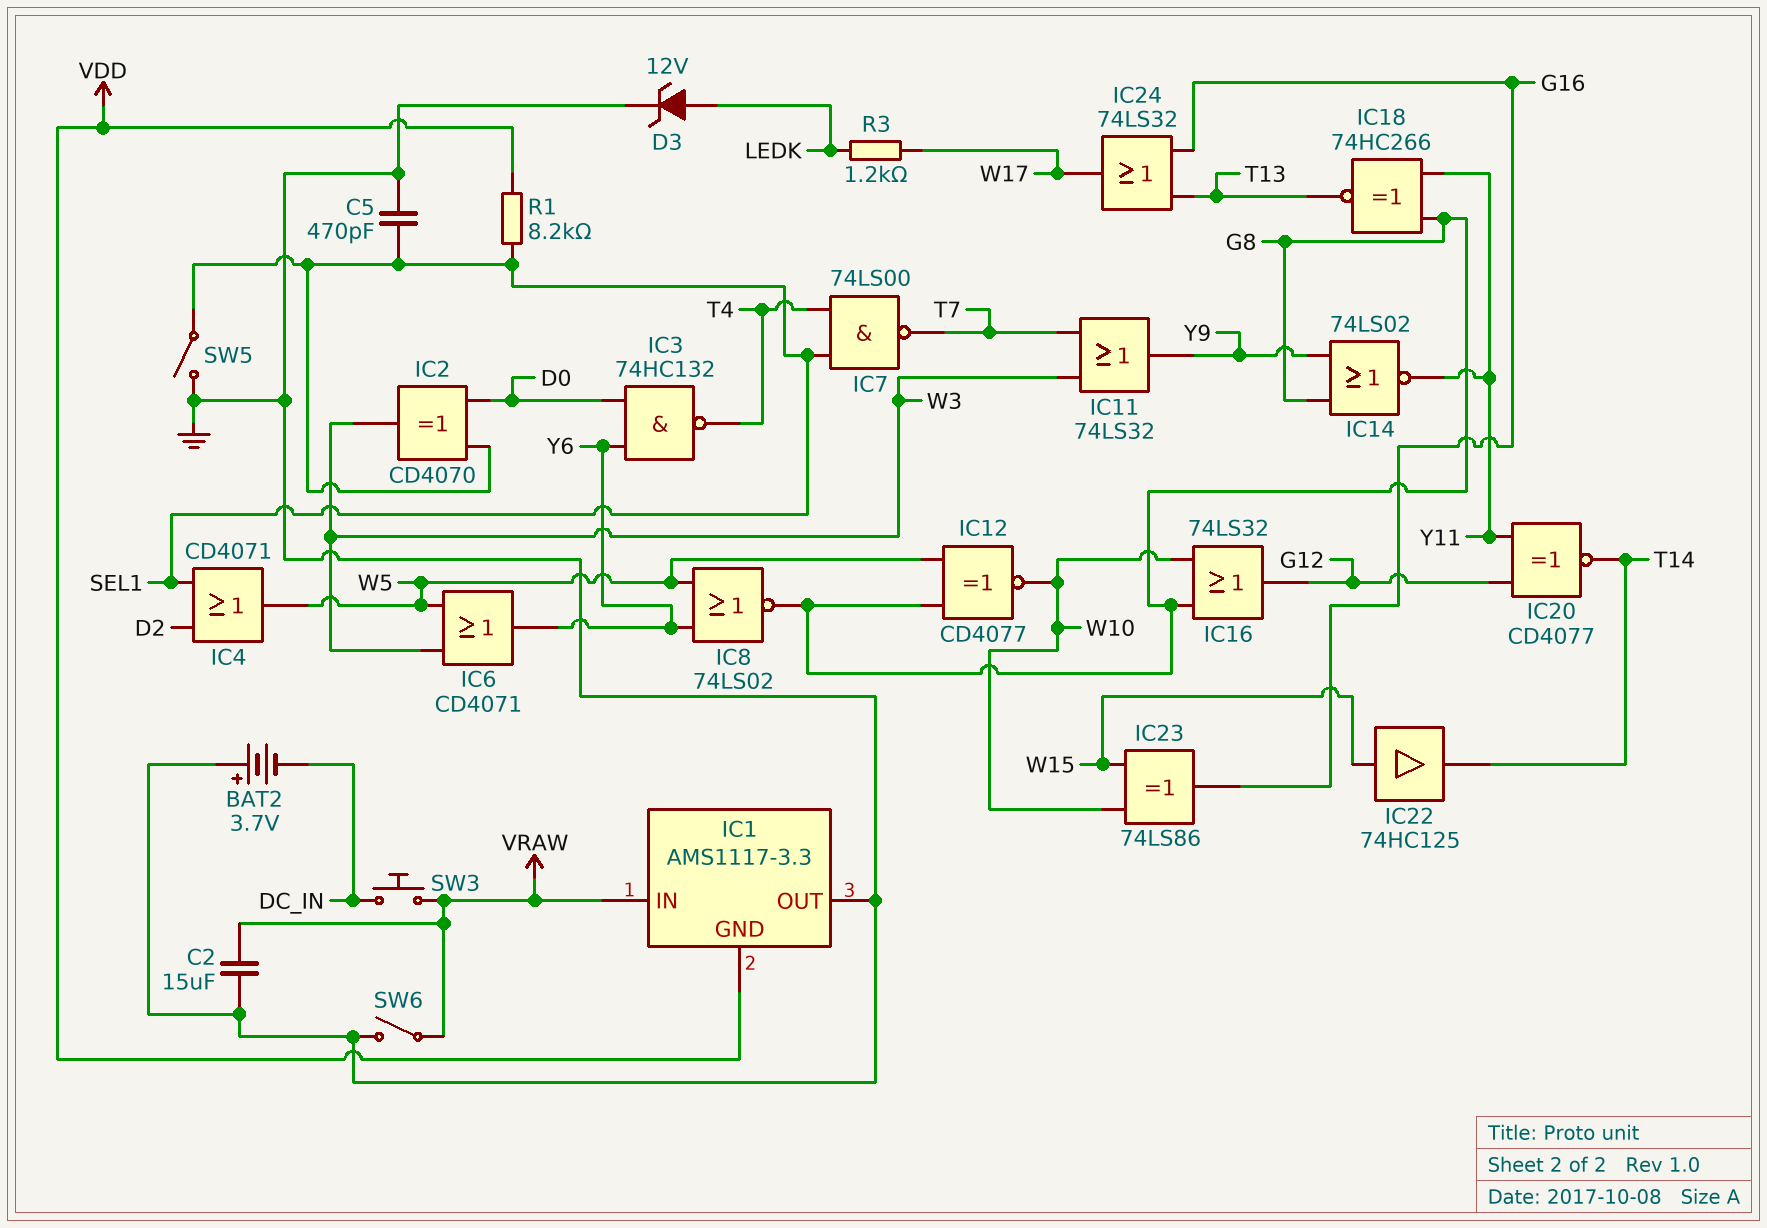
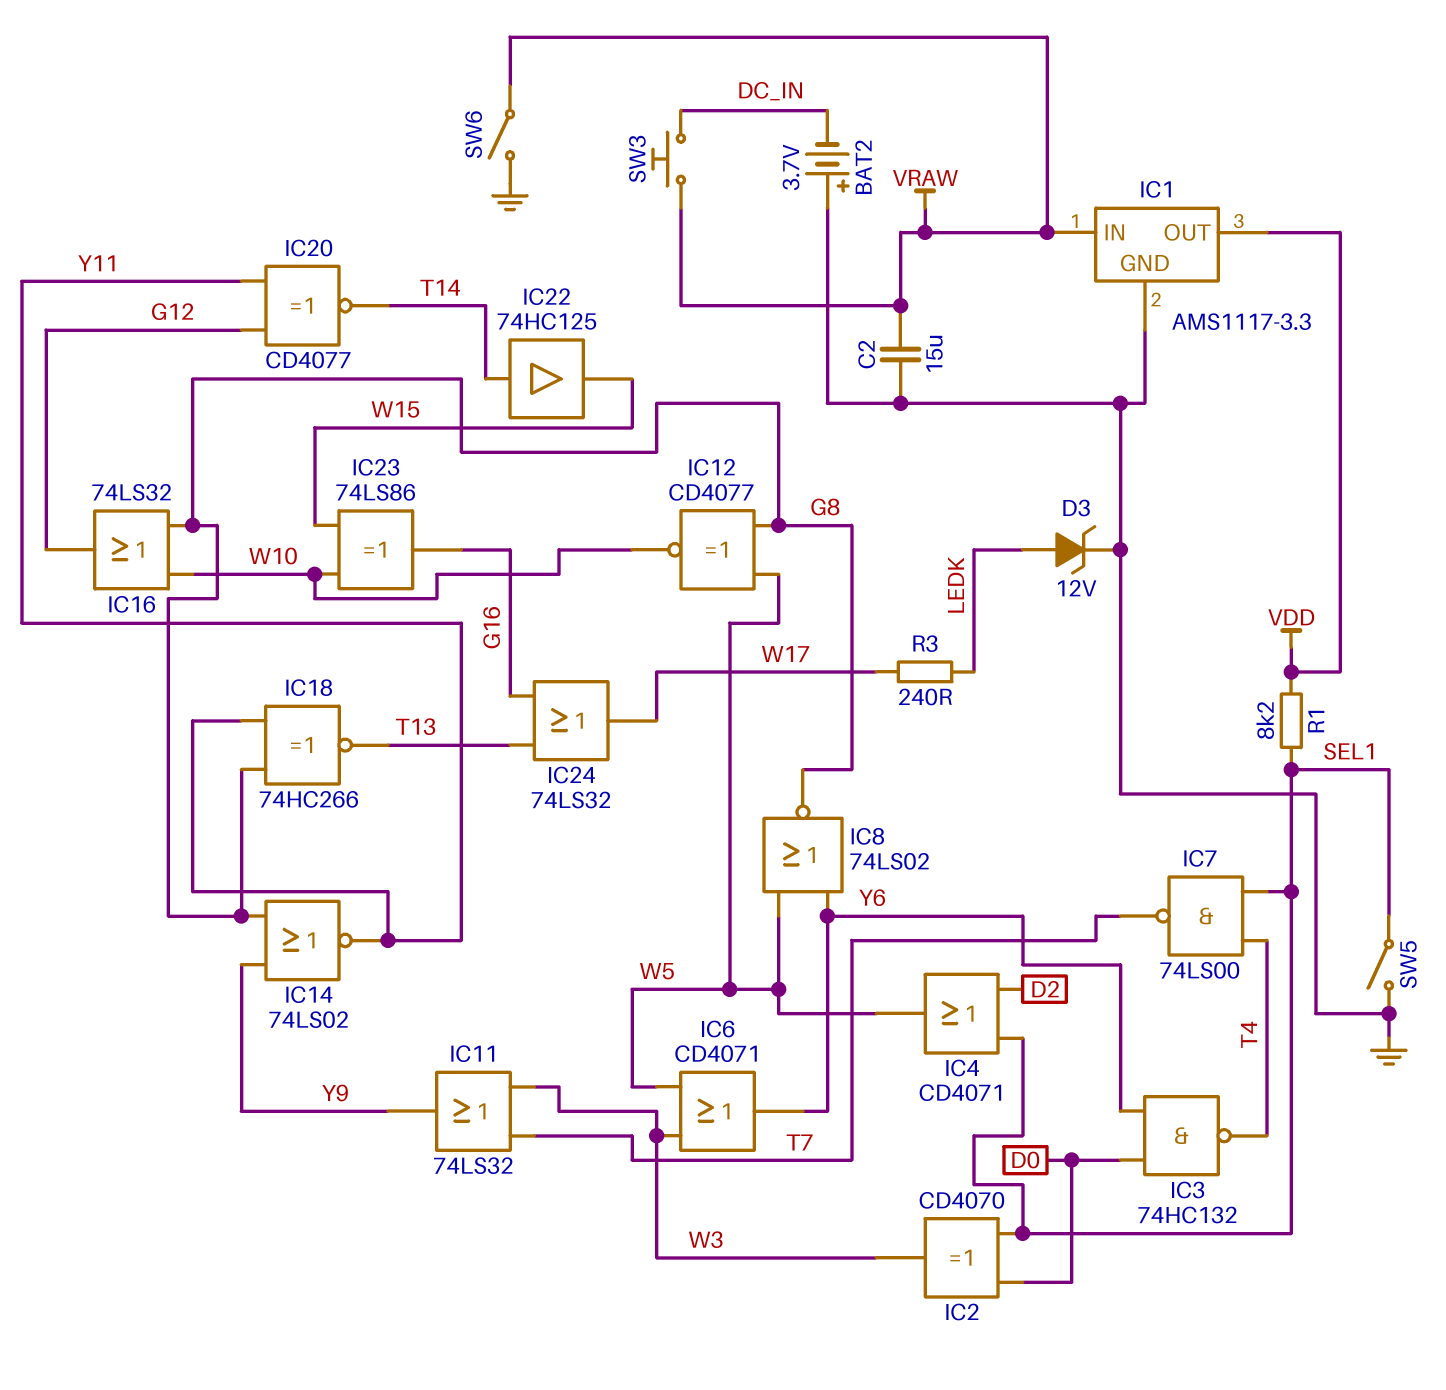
C5: 470pF (GND, SEL1) -> none
IC1 pin GND: VDD -> GND
IC1 pin OUT: GND -> VDD
IC22: buffer 74HC125 (in W15, out T14) -> buffer 74HC125 (in T14, out W15)
R3: 1.2k (LEDK, W17) -> 240 (LEDK, W17)

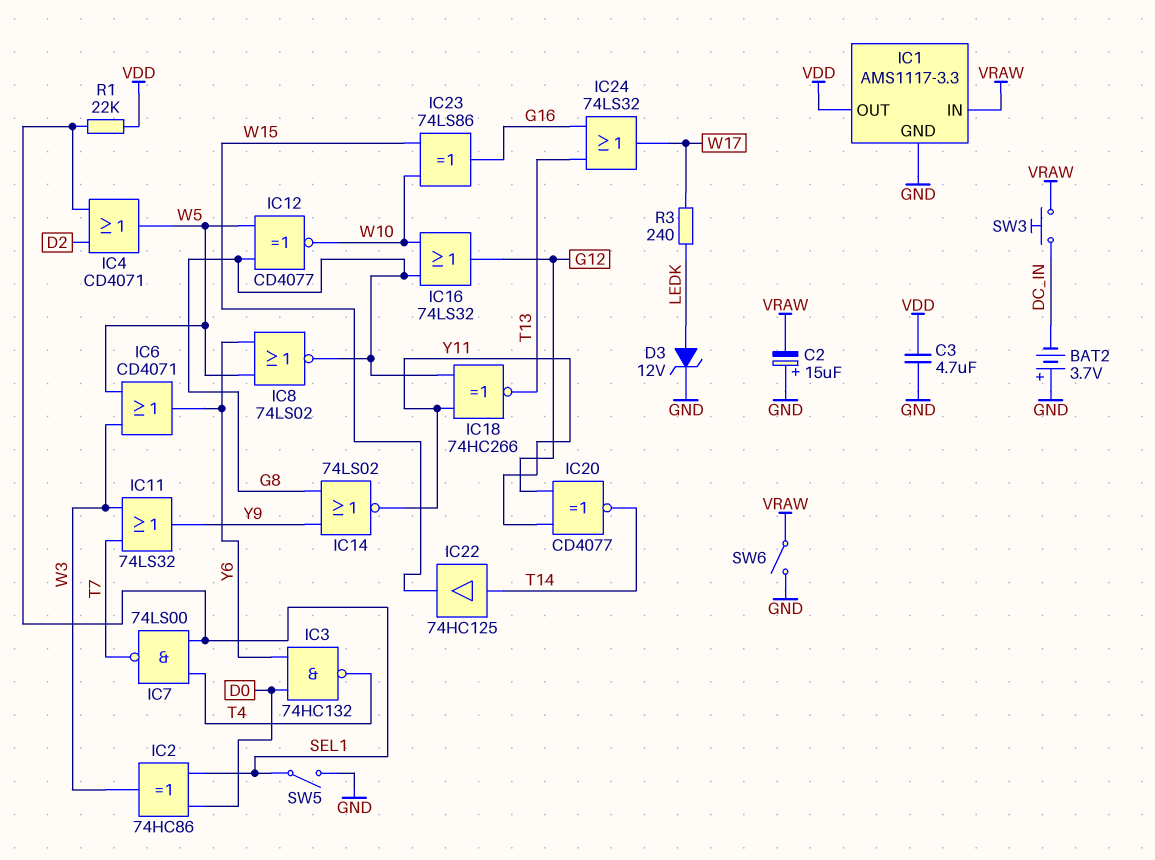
C2: 15uF (GND, VRAW) -> 15uF (plus GND, minus VRAW)
C3: none -> 4.7uF (GND, VDD)
IC2: XOR CD4070 (in D0, in SEL1, out W3) -> XOR 74HC86 (in D0, in SEL1, out W3)
R1: 8.2k (SEL1, VDD) -> 22k (SEL1, VDD)

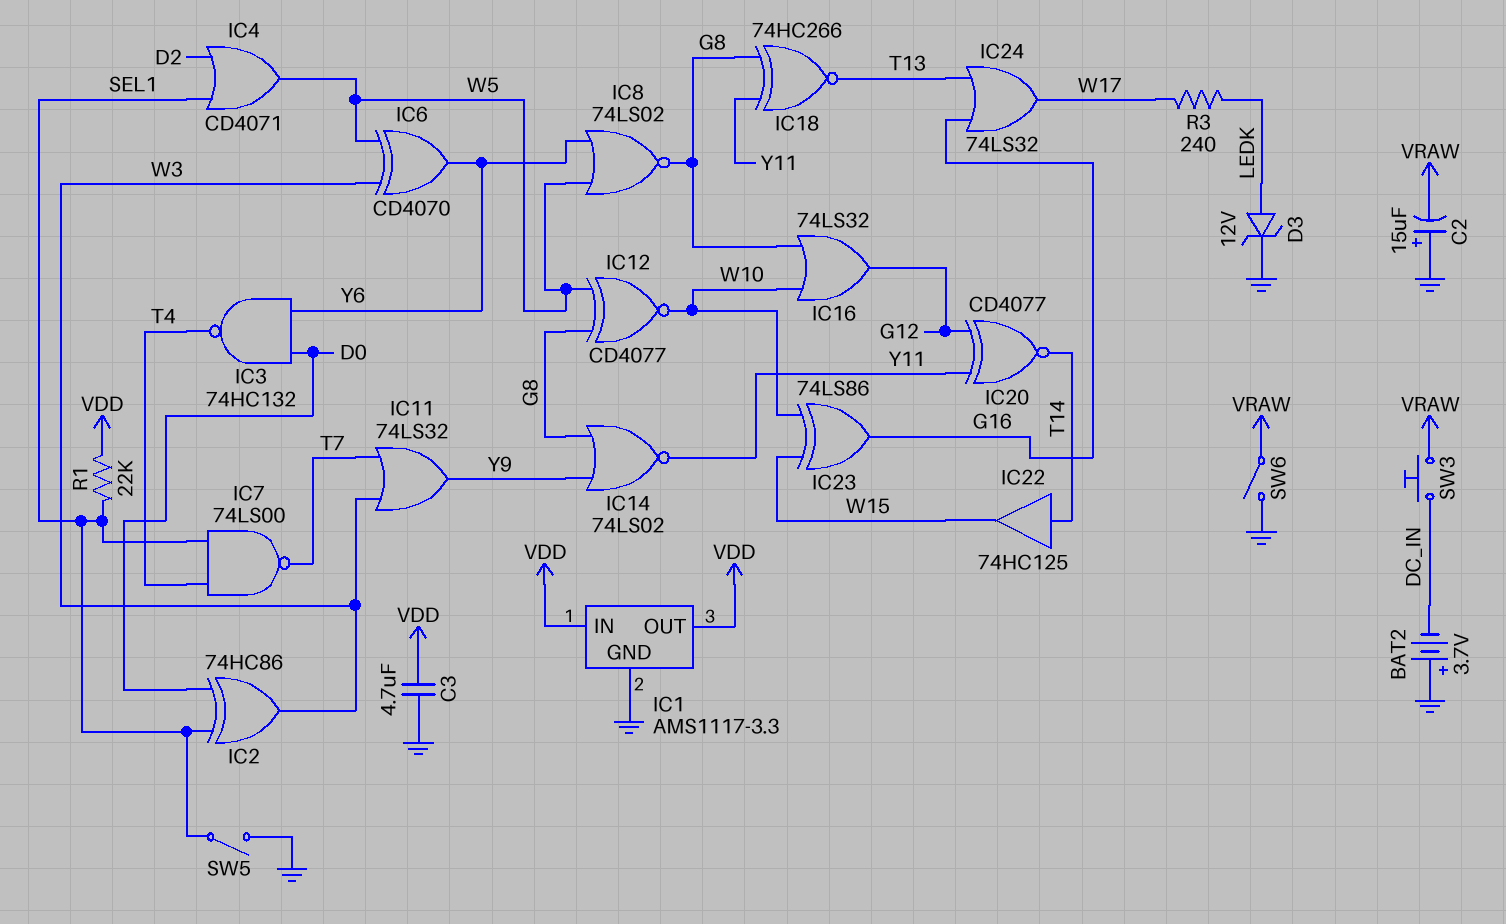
IC1 pin IN: VRAW -> VDD
IC6: OR CD4071 (in W3, in W5, out Y6) -> XOR CD4070 (in W3, in W5, out Y6)

